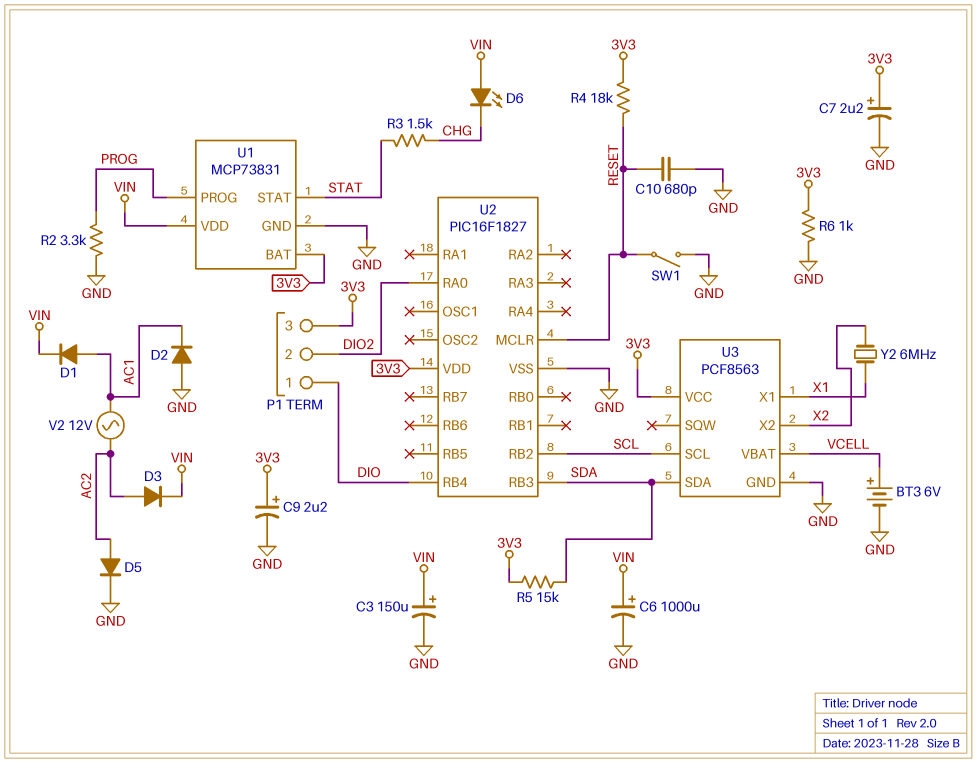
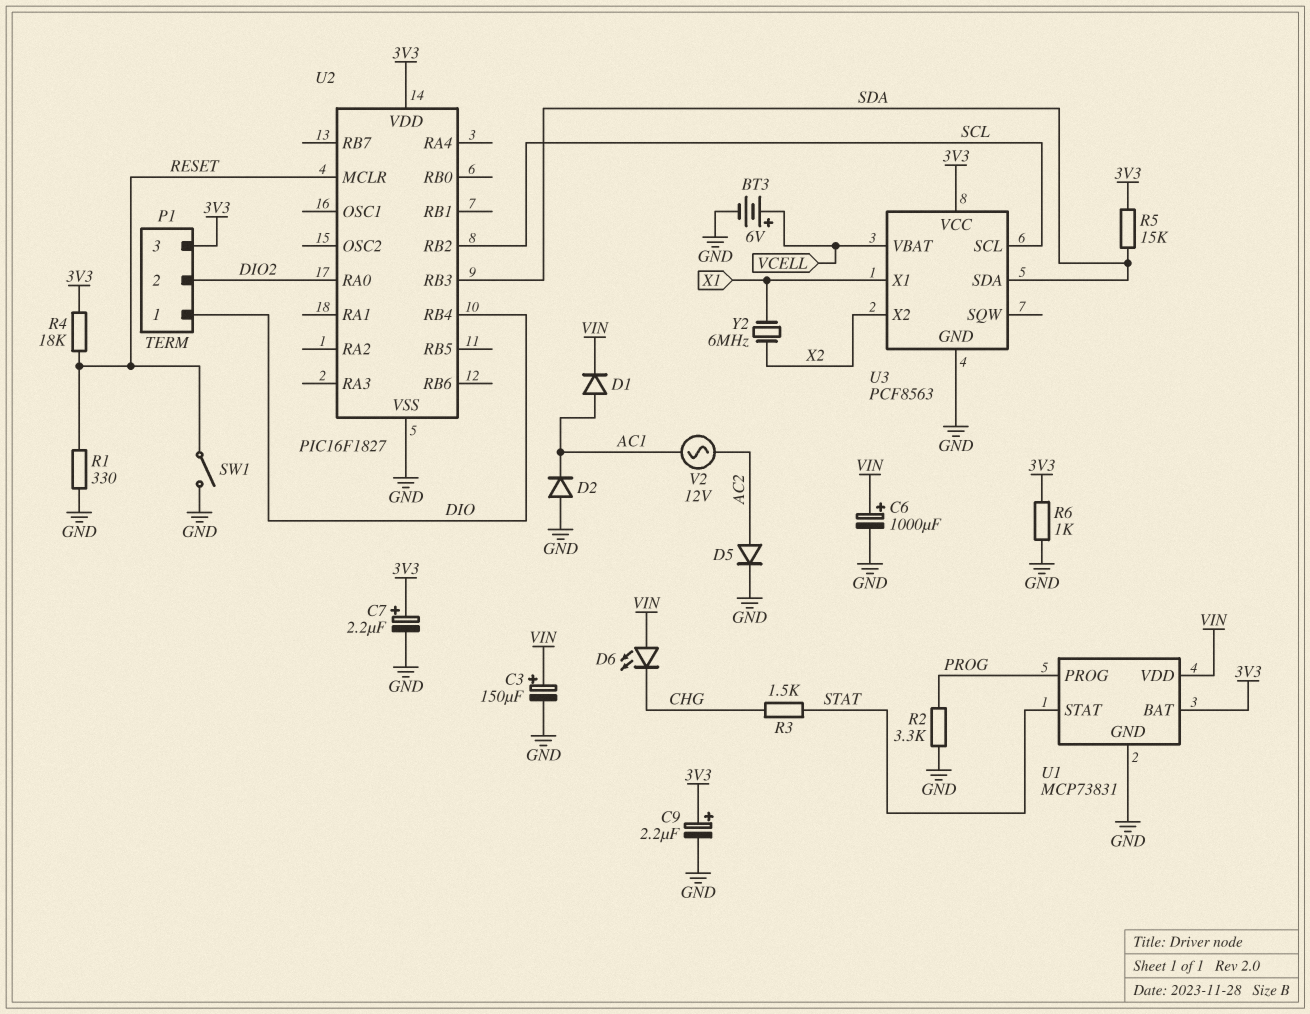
C10: 680pF (GND, RESET) -> none
D3: diode (A AC2, K VIN) -> none
R1: none -> 330 (GND, RESET)

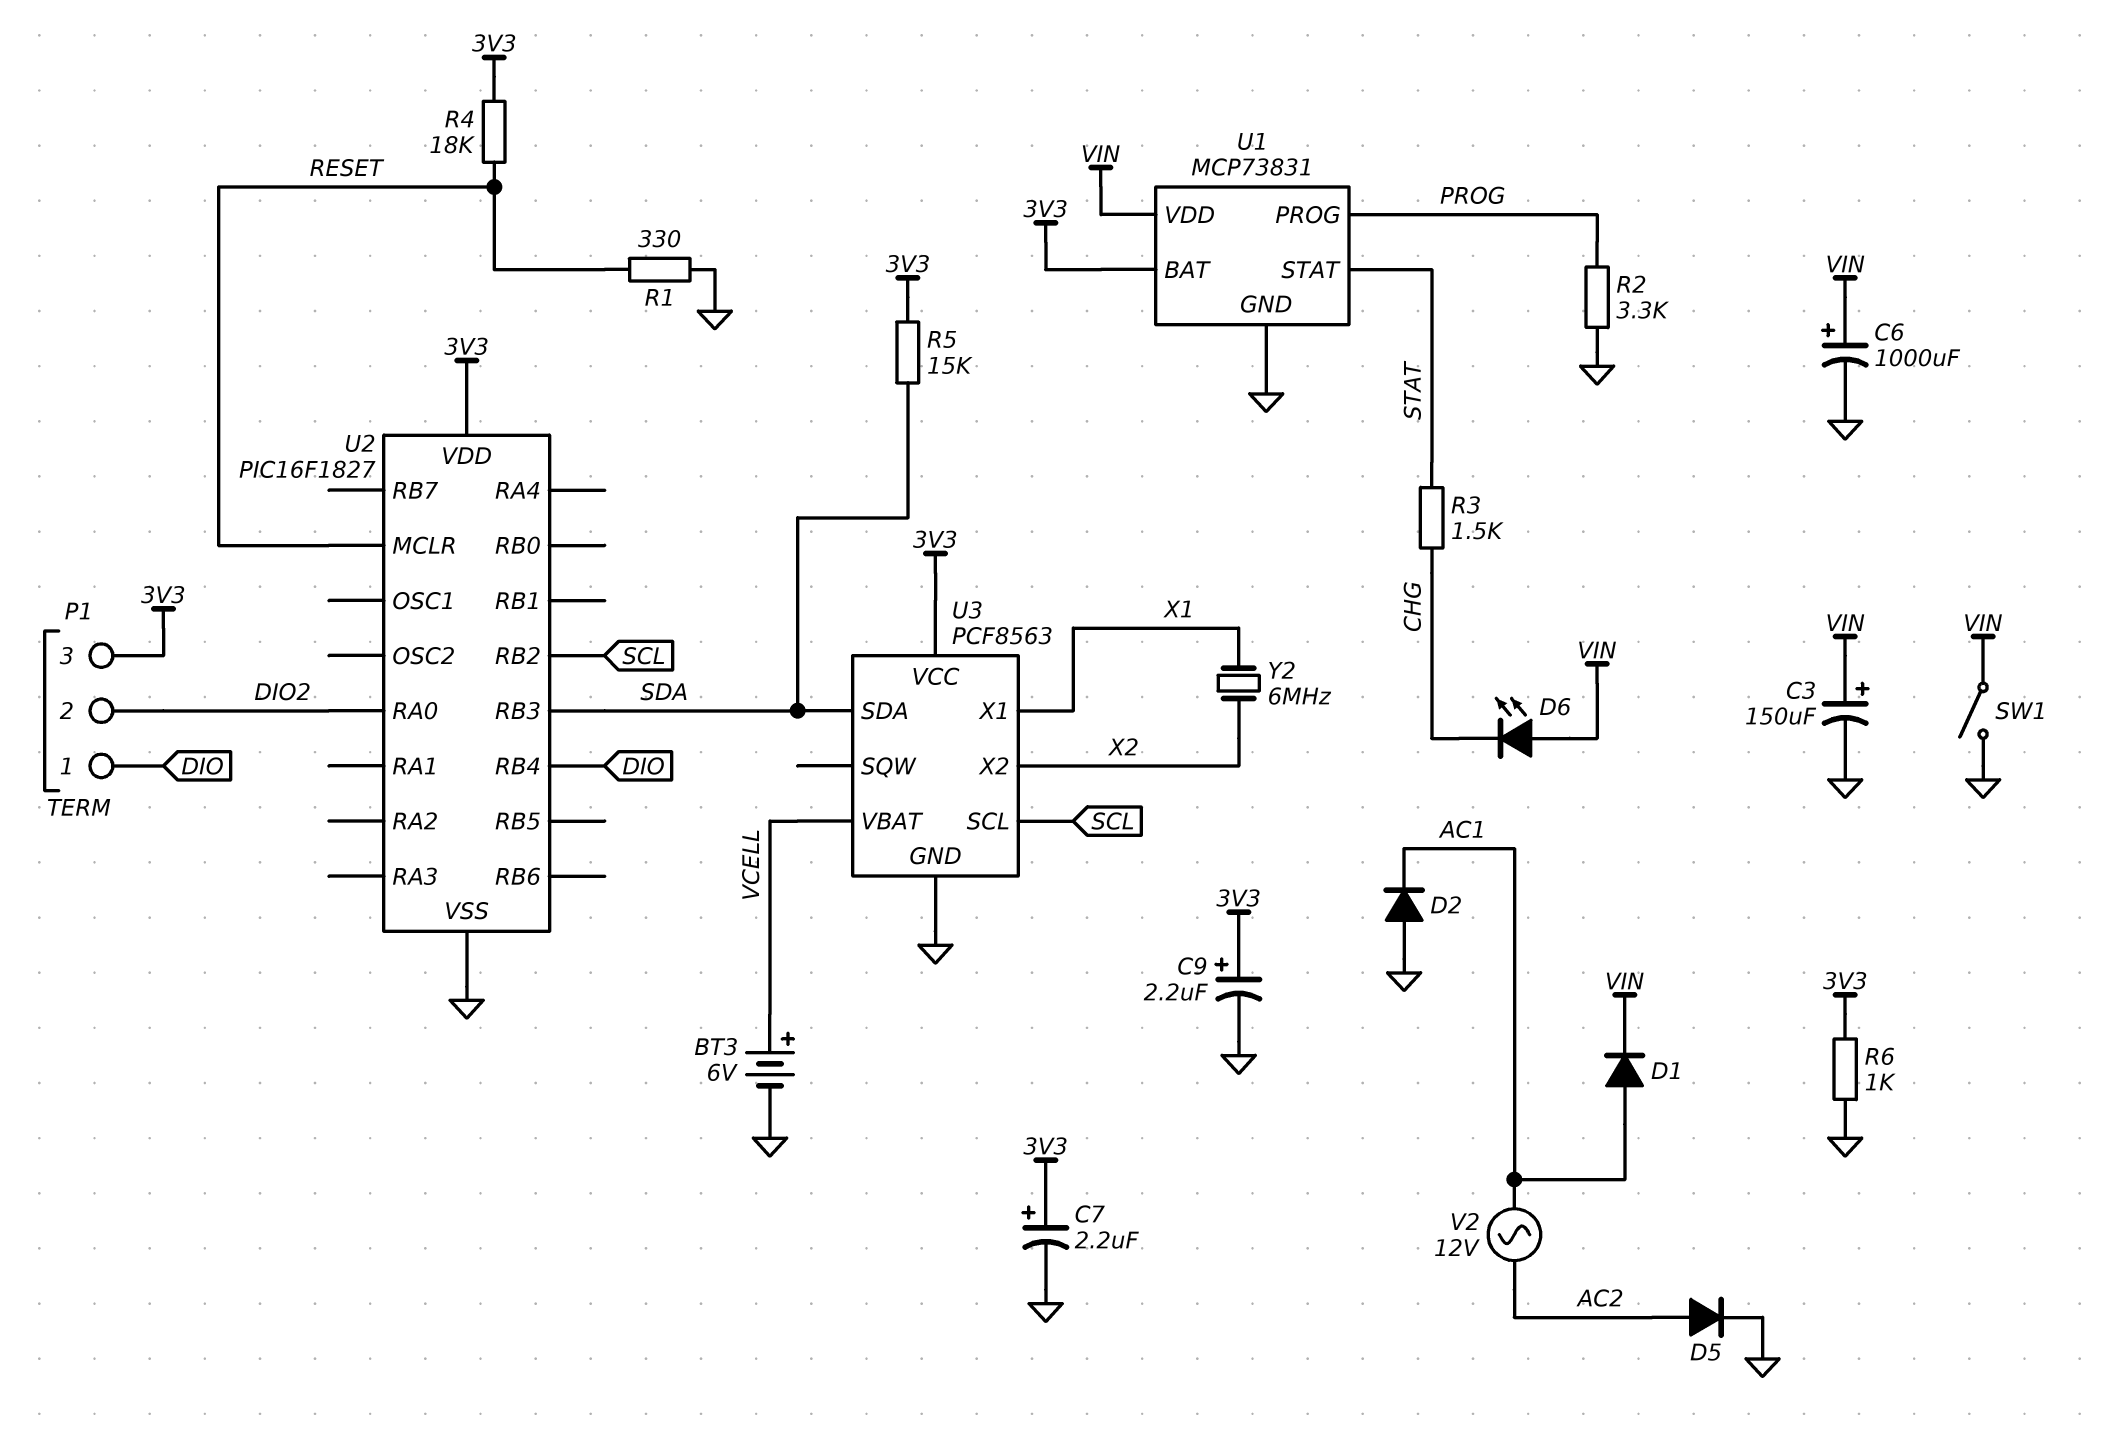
SW1: switch (GND, RESET) -> switch (GND, VIN)

